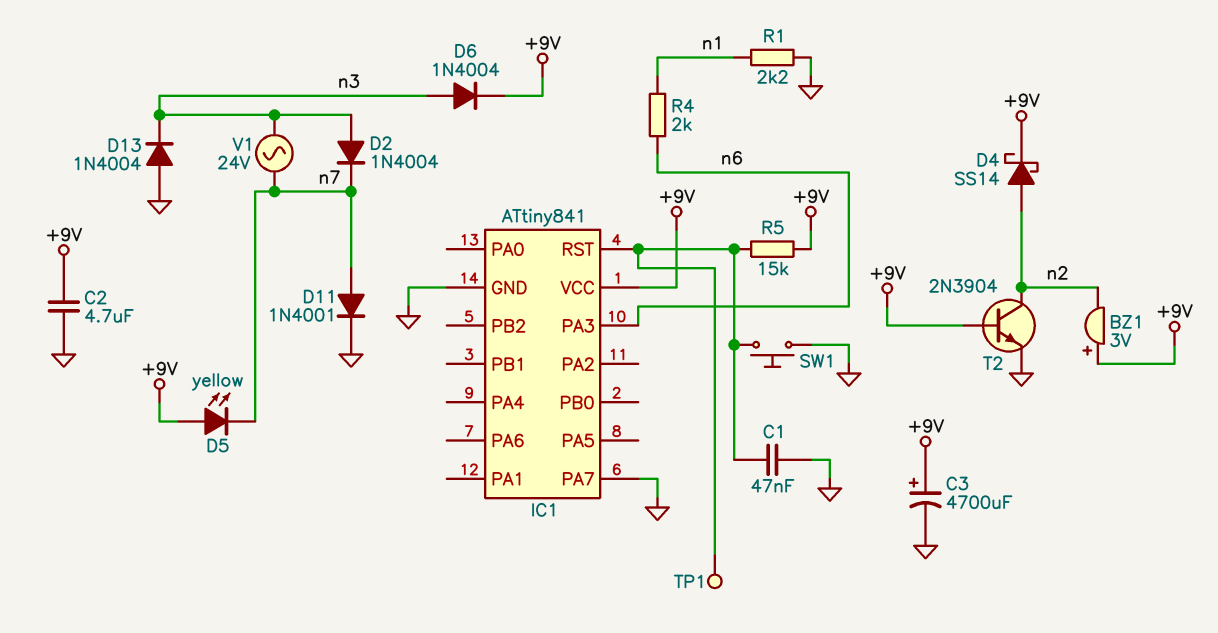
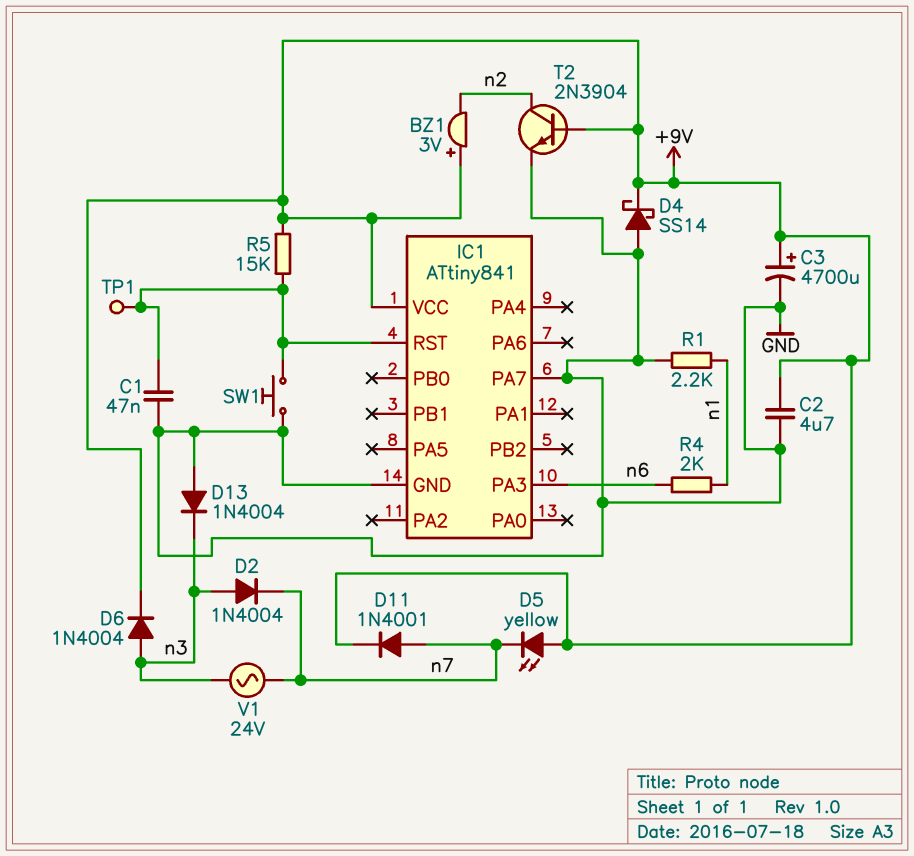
D4: schottky SS14 (A n2, K +9V) -> schottky SS14 (A GND, K +9V)
D11: diode 1N4001 (A n7, K GND) -> diode 1N4001 (A n7, K +9V)

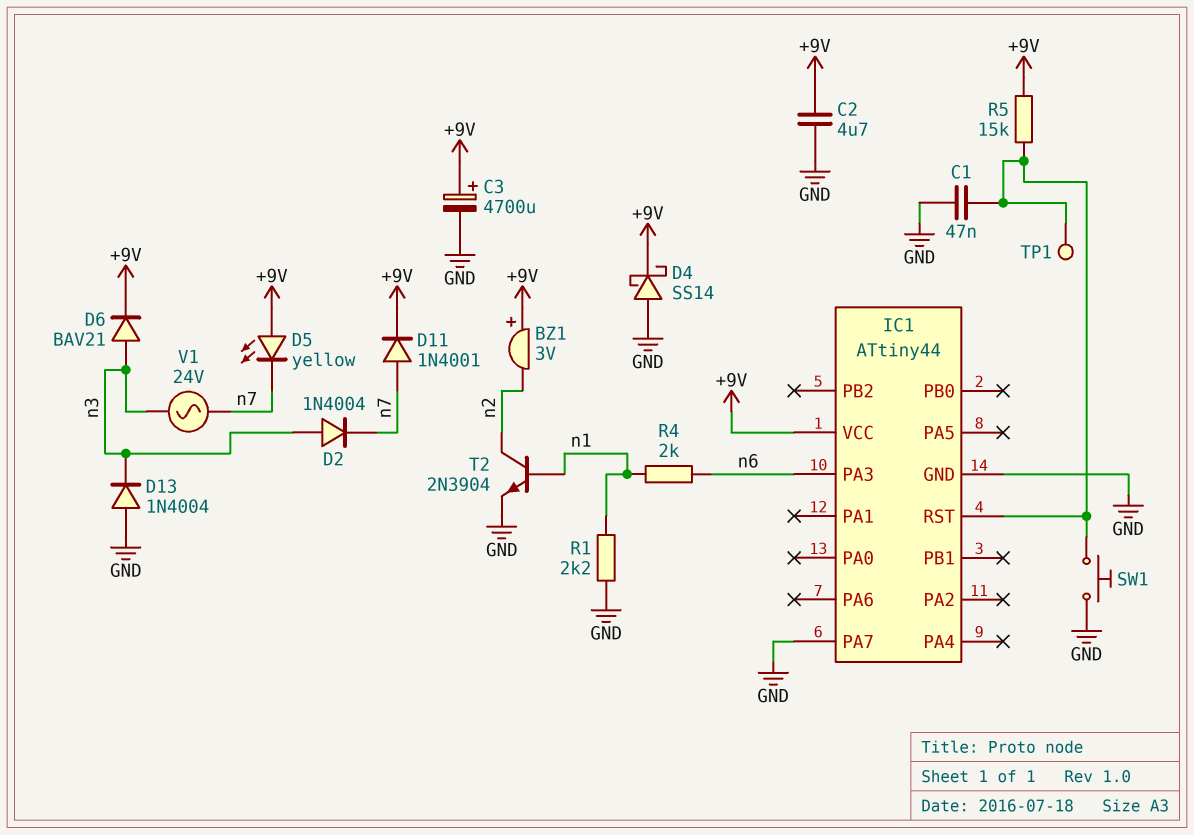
D6: diode 1N4004 (A n3, K +9V) -> diode BAV21 (A n3, K +9V)
IC1: ATtiny841 -> ATtiny44
T2: NPN 2N3904 (B +9V, C n2, E GND) -> NPN 2N3904 (B n1, C n2, E GND)

